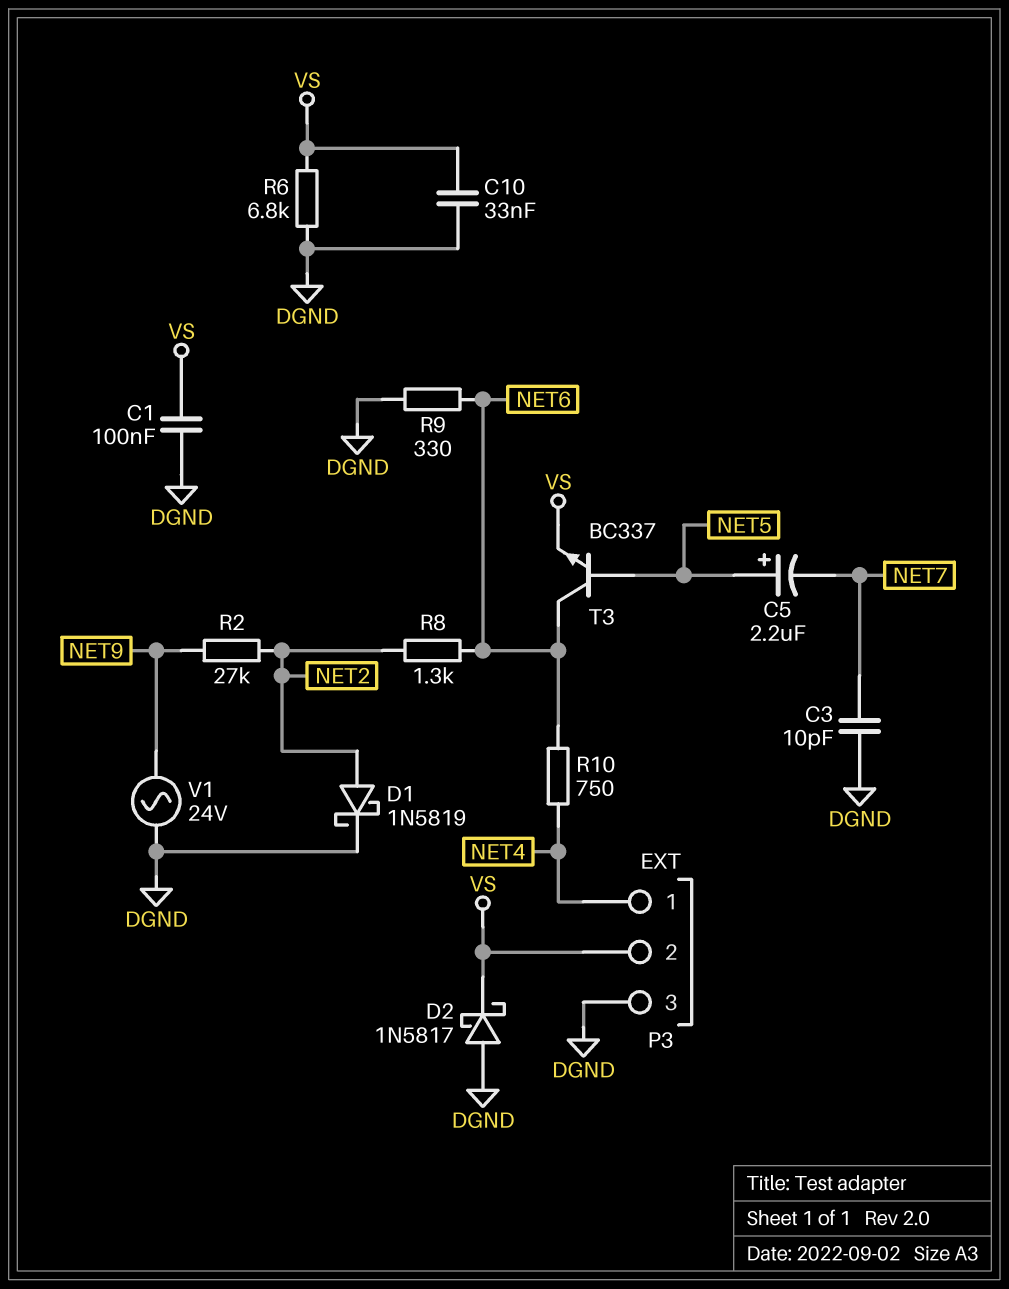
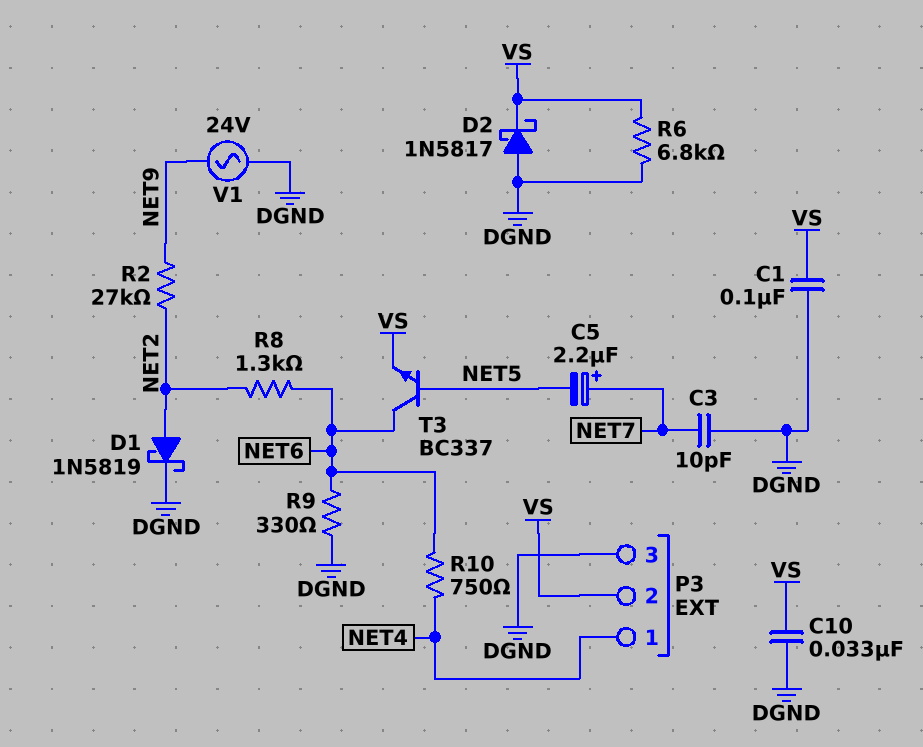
C5: 2.2uF (plus NET5, minus NET7) -> 2.2uF (plus NET7, minus NET5)

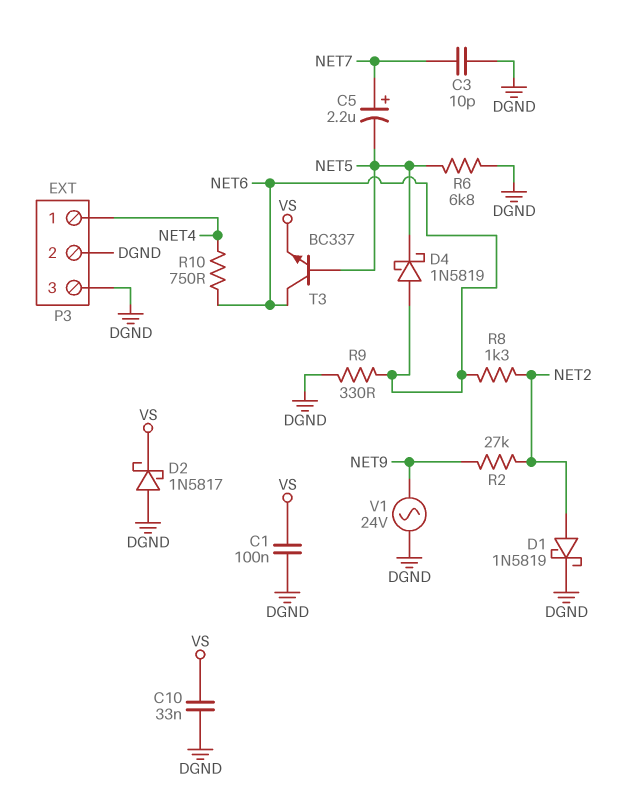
D4: none -> schottky 1N5819 (A NET6, K NET5)
P3 pin 2: VS -> DGND
R6: 6.8k (DGND, VS) -> 6.8k (DGND, NET5)

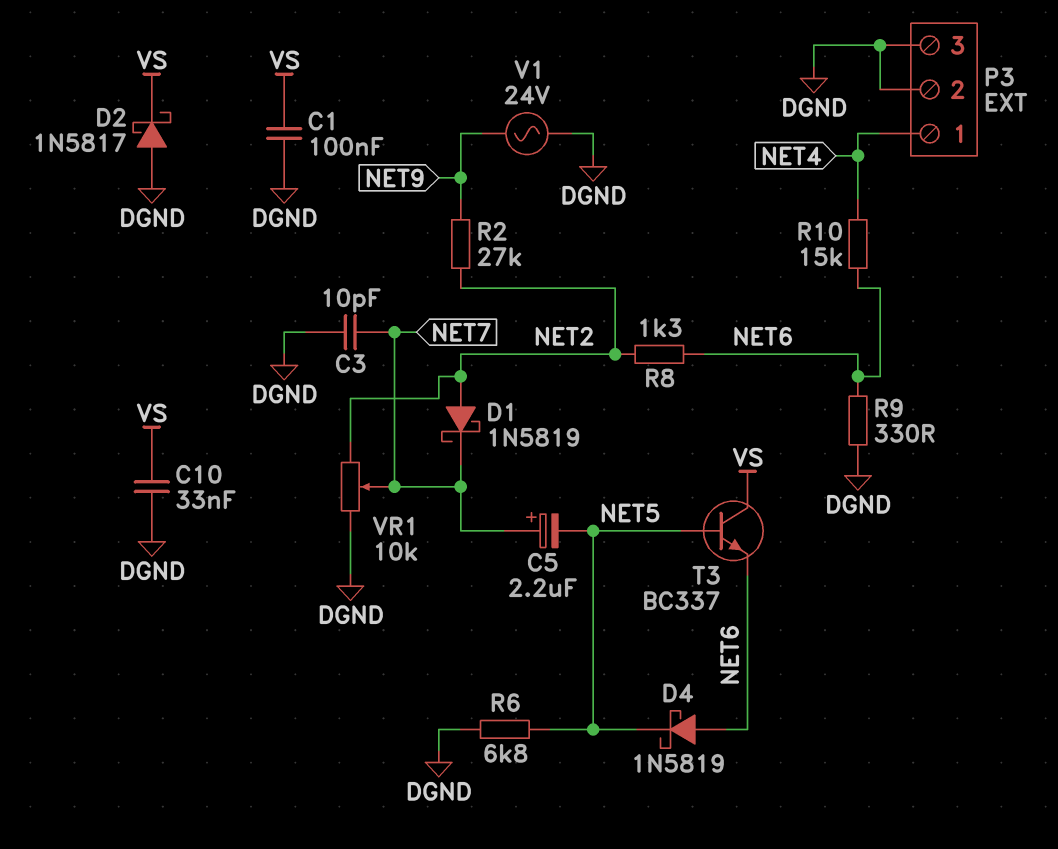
D1: schottky 1N5819 (A NET2, K DGND) -> schottky 1N5819 (A NET2, K NET7)
R10: 750 (NET4, NET6) -> 15k (NET4, NET6)
T3: NPN BC337 (B NET5, C NET6, E VS) -> NPN BC337 (B NET5, C VS, E NET6)
VR1: none -> 10k (DGND, NET2, wiper NET7)

